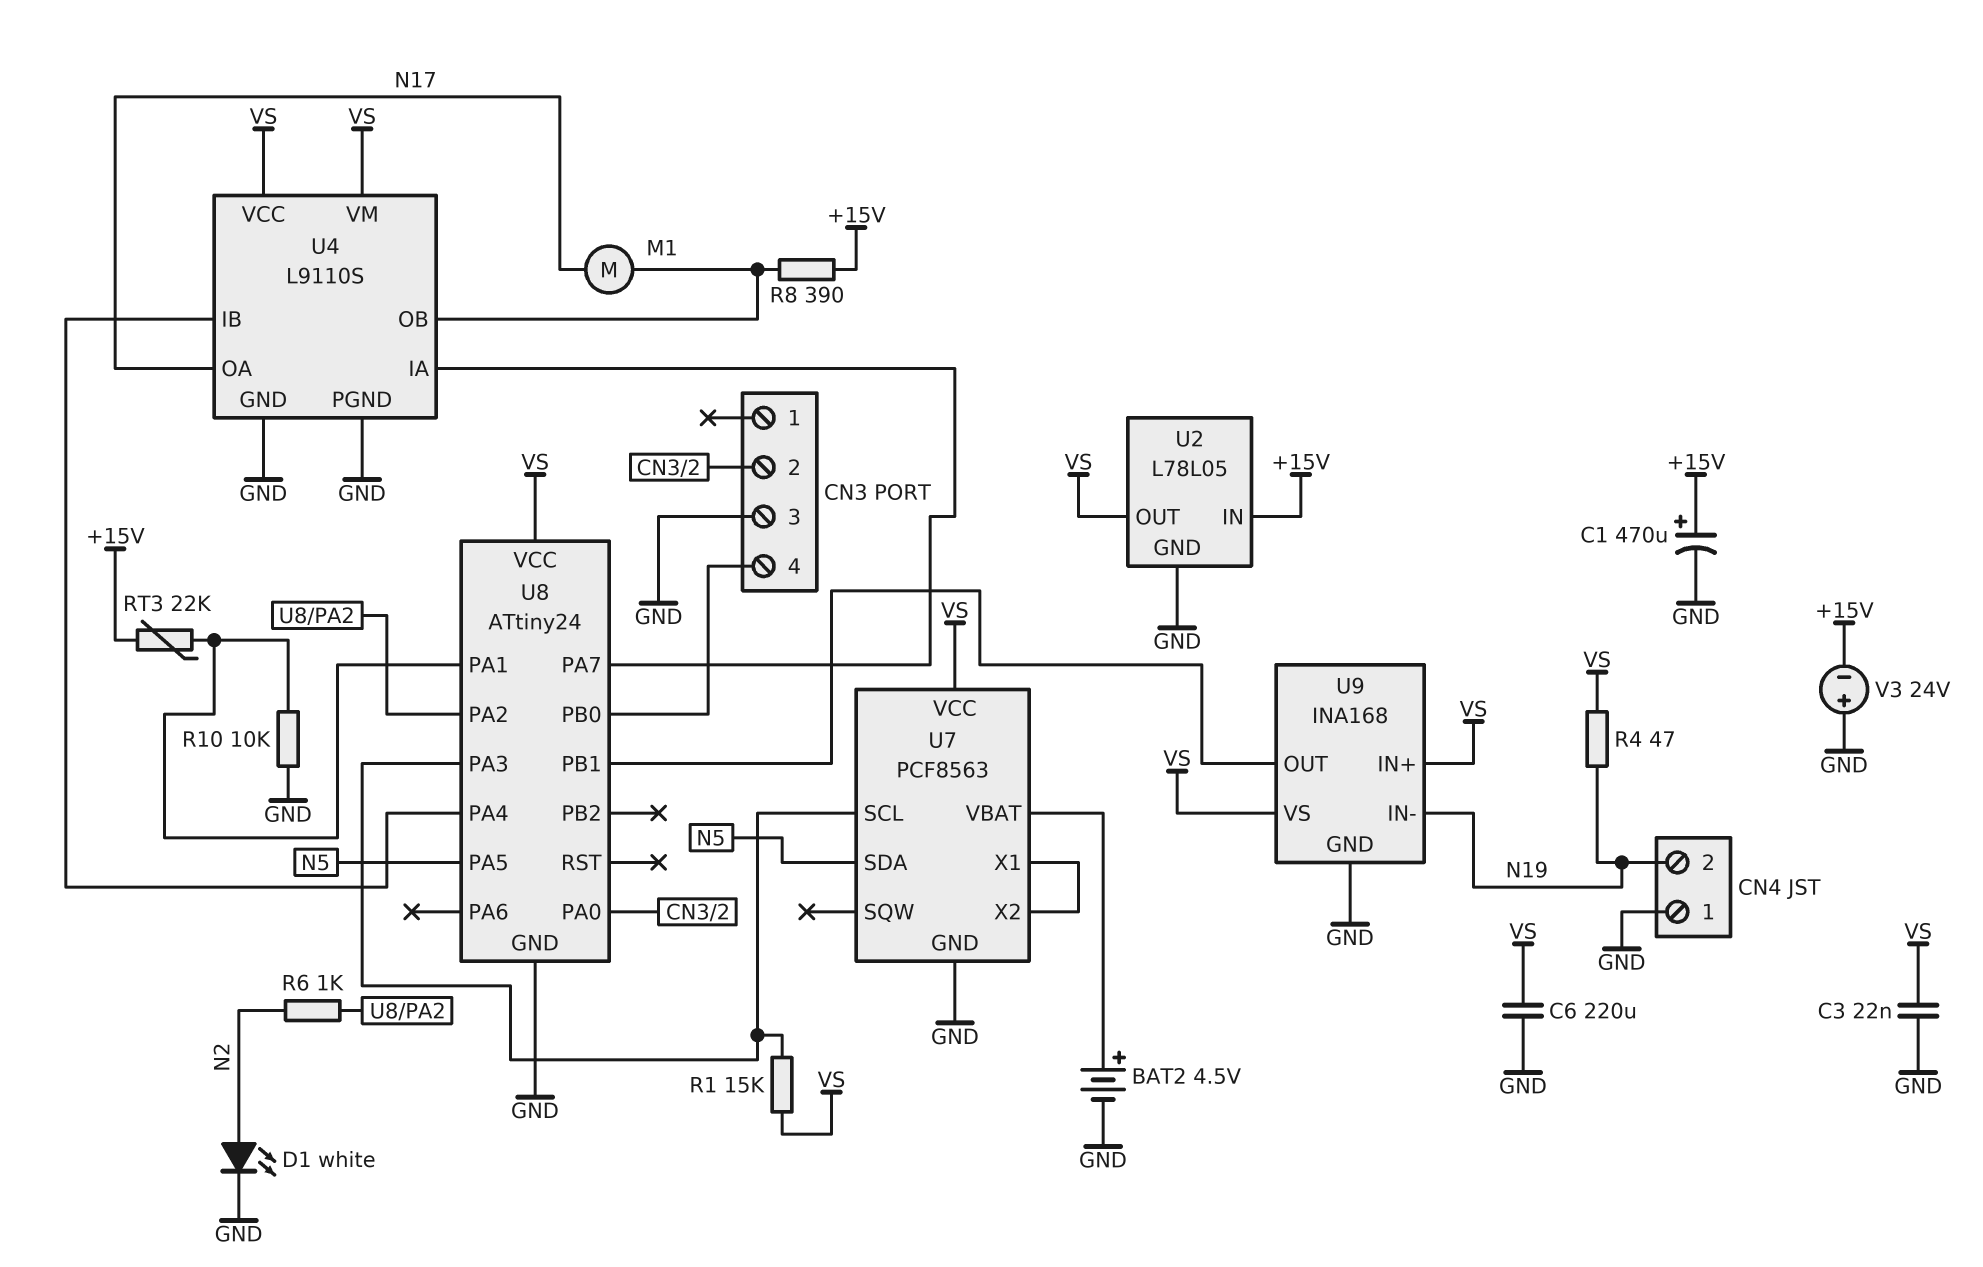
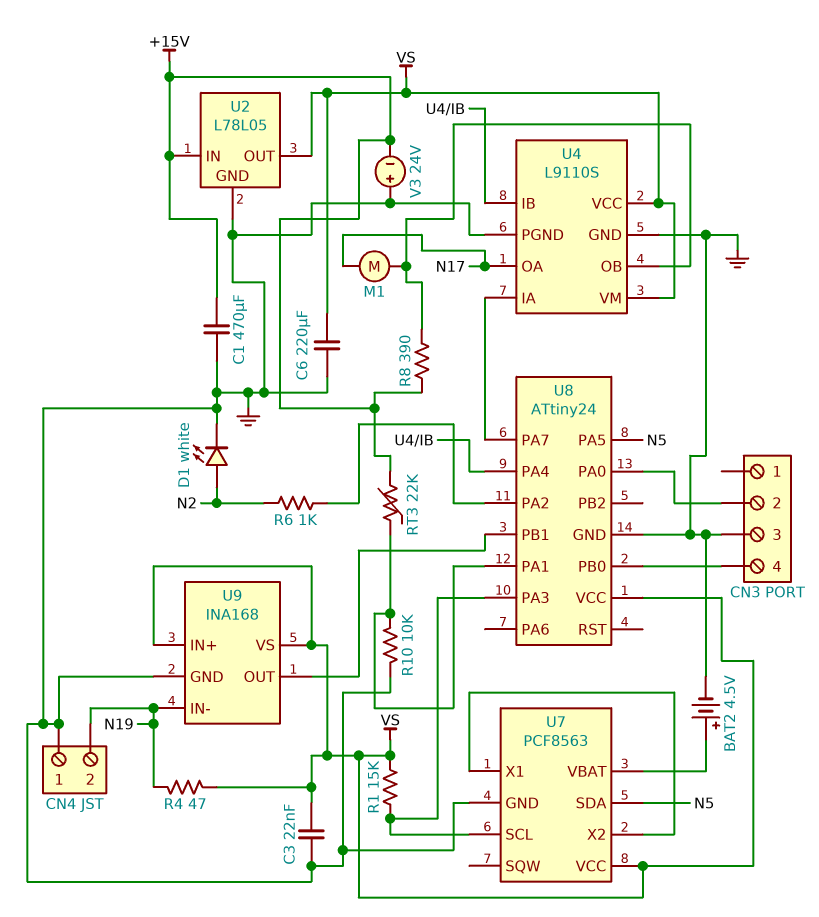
C1: 470uF (plus +15V, minus GND) -> 470uF (+15V, GND)

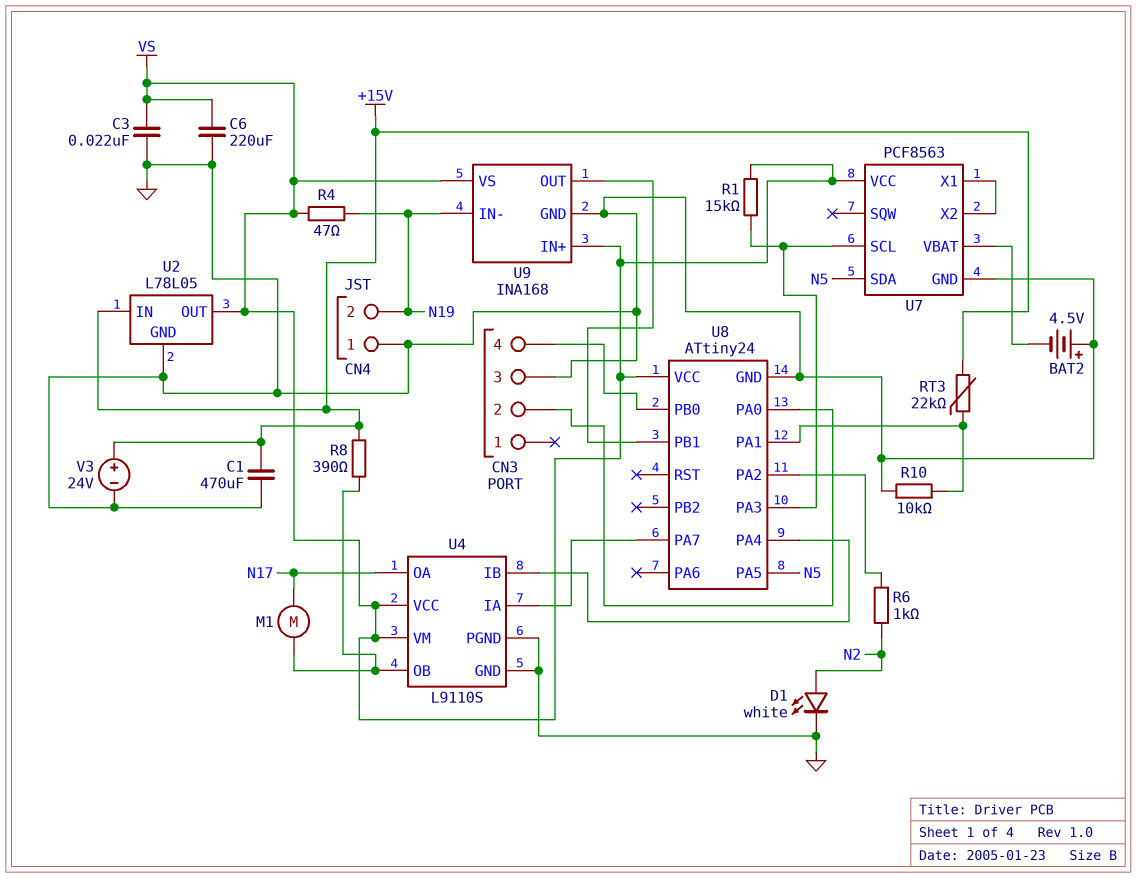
BAT2: 4.5V (plus U7/VBAT, minus GND) -> 4.5V (plus GND, minus U7/VBAT)
V3: 24V (plus GND, minus +15V) -> 24V (plus +15V, minus GND)

